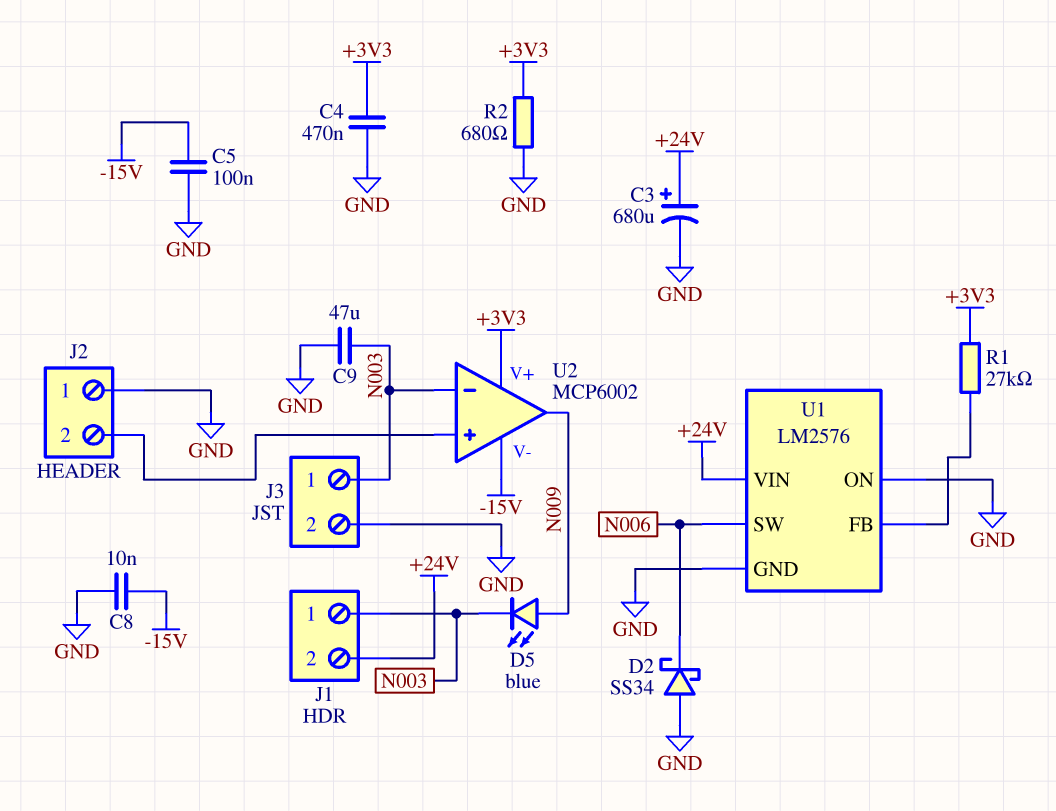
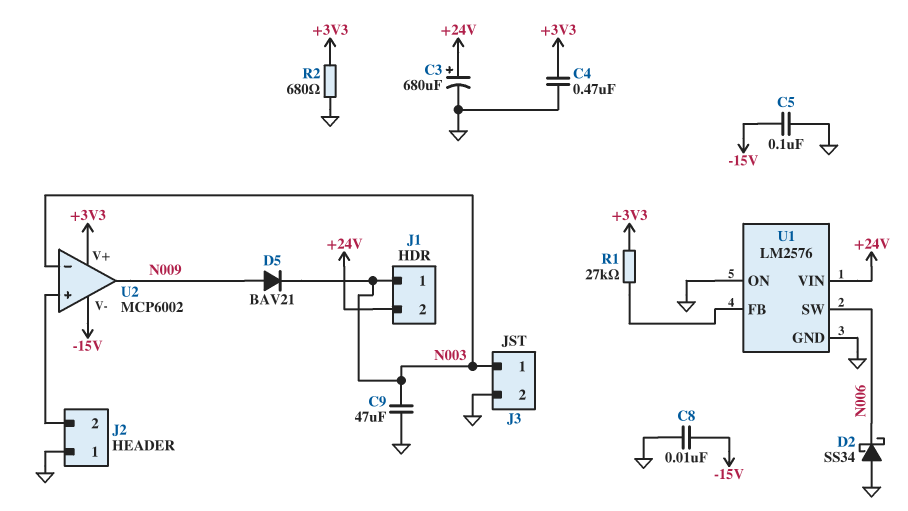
D5: LED blue (A N009, K N003) -> diode BAV21 (A N009, K N003)

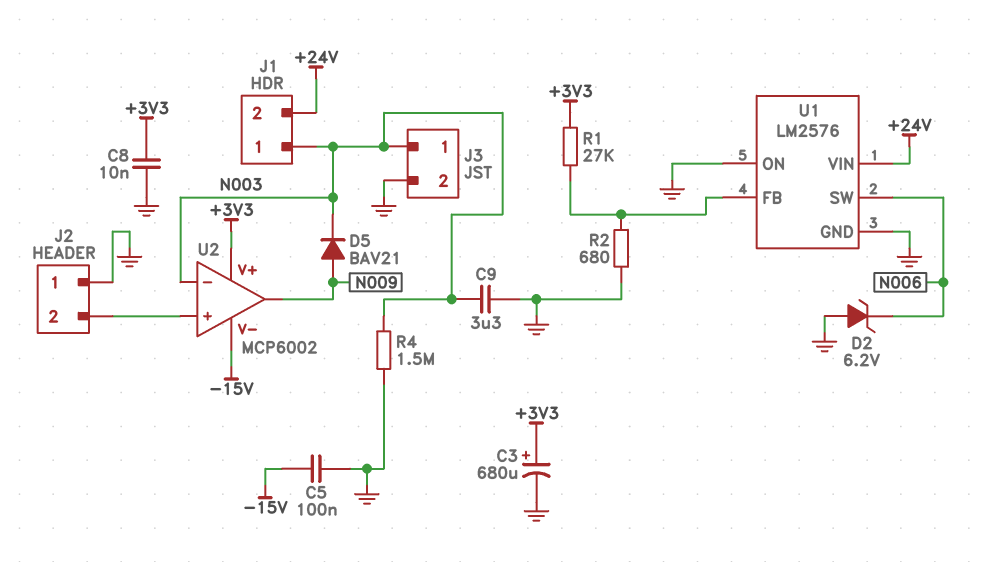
C3: 680uF (plus +24V, minus GND) -> 680uF (plus +3V3, minus GND)
C4: 470nF (+3V3, GND) -> none
C8: 10nF (-15V, GND) -> 10nF (+3V3, GND)
C9: 47uF (GND, N003) -> 3.3uF (GND, N003)
D2: schottky SS34 (A GND, K N006) -> zener 6.2V (A GND, K N006)
R2: 680 (+3V3, GND) -> 680 (GND, U1/FB)
R4: none -> 1.5M (GND, N003)

